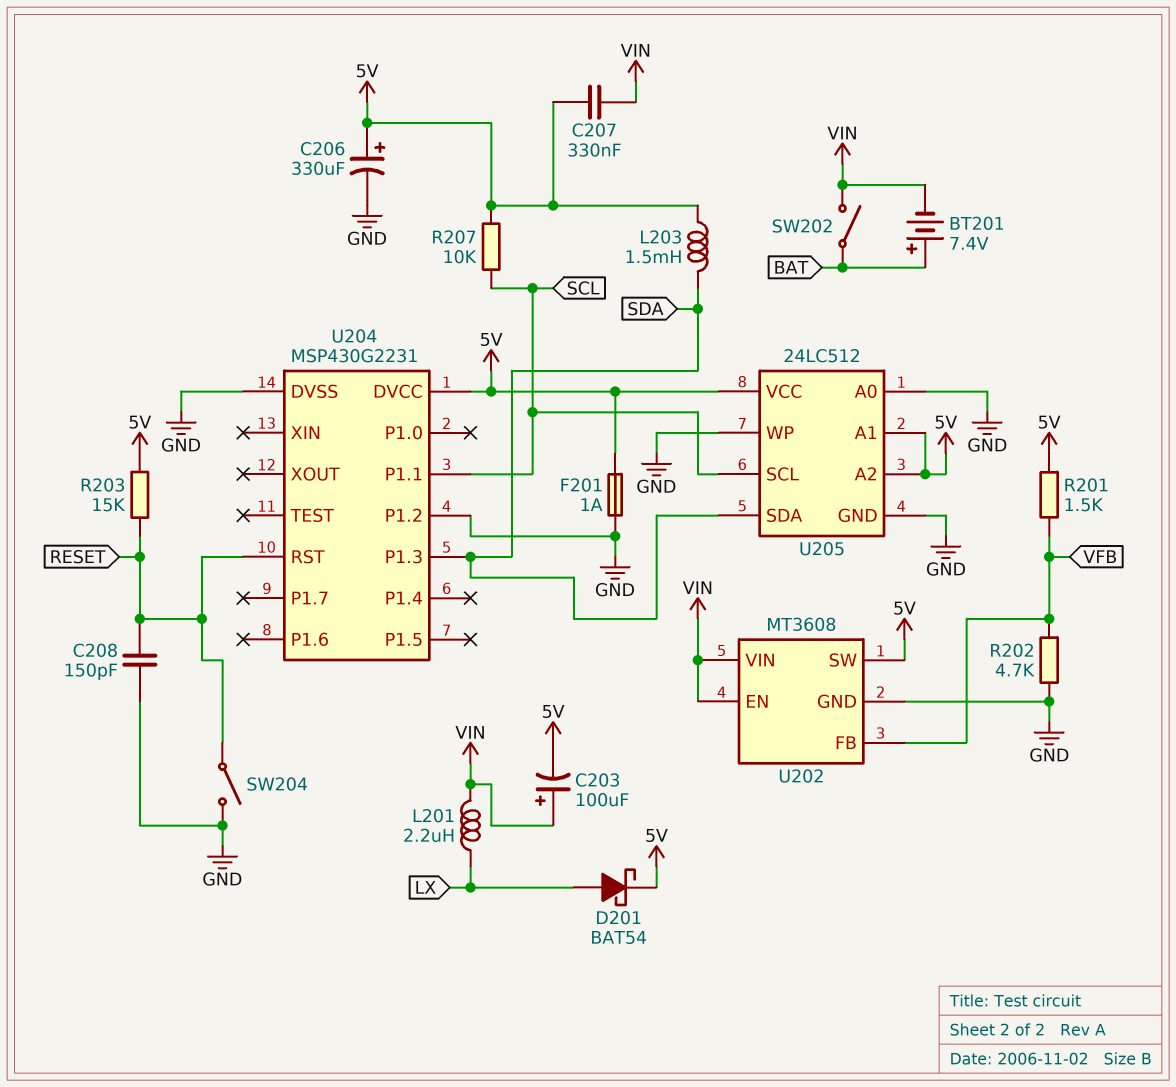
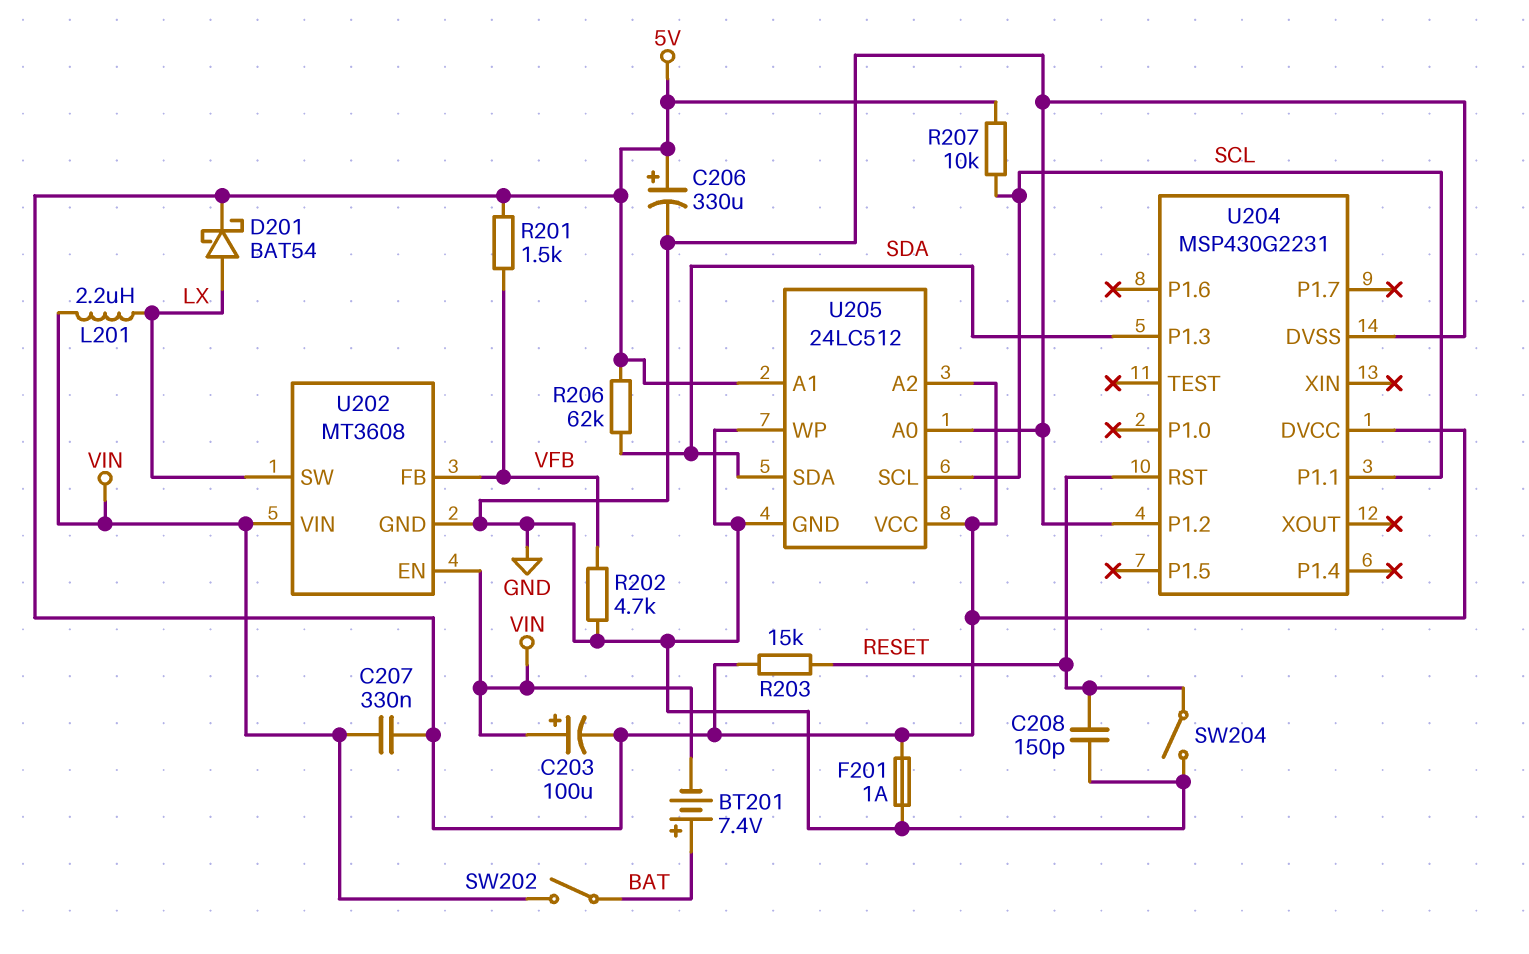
L203: 1.5mH (5V, SDA) -> none
R206: none -> 62k (5V, SDA)
U202 pin SW: 5V -> LX

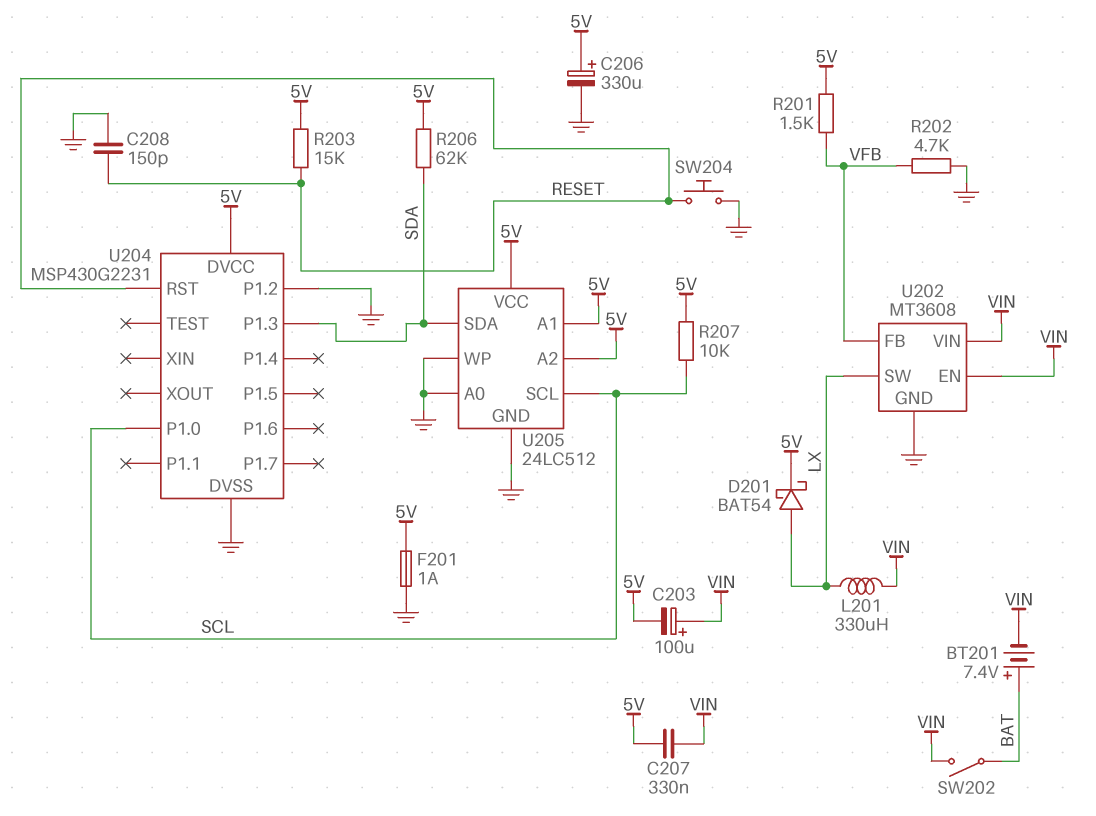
L201: 2.2uH (LX, VIN) -> 330uH (LX, VIN)
SW204: switch (GND, RESET) -> button (GND, RESET)
U204 pin P1.0: none -> SCL
U204 pin P1.1: SCL -> none

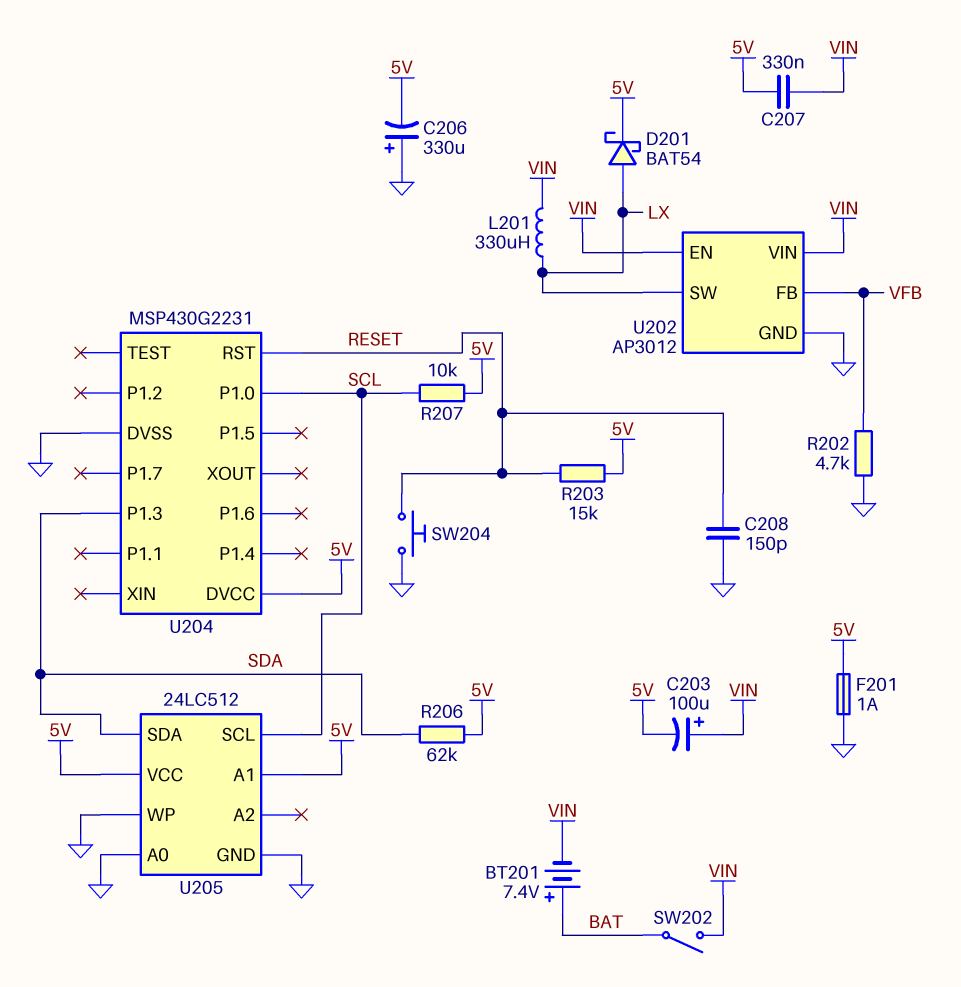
C206: 330uF (plus 5V, minus GND) -> 330uF (plus GND, minus 5V)
R201: 1.5k (5V, VFB) -> none
U202: MT3608 -> AP3012
U204 pin P1.2: GND -> none
U205 pin A2: 5V -> none

